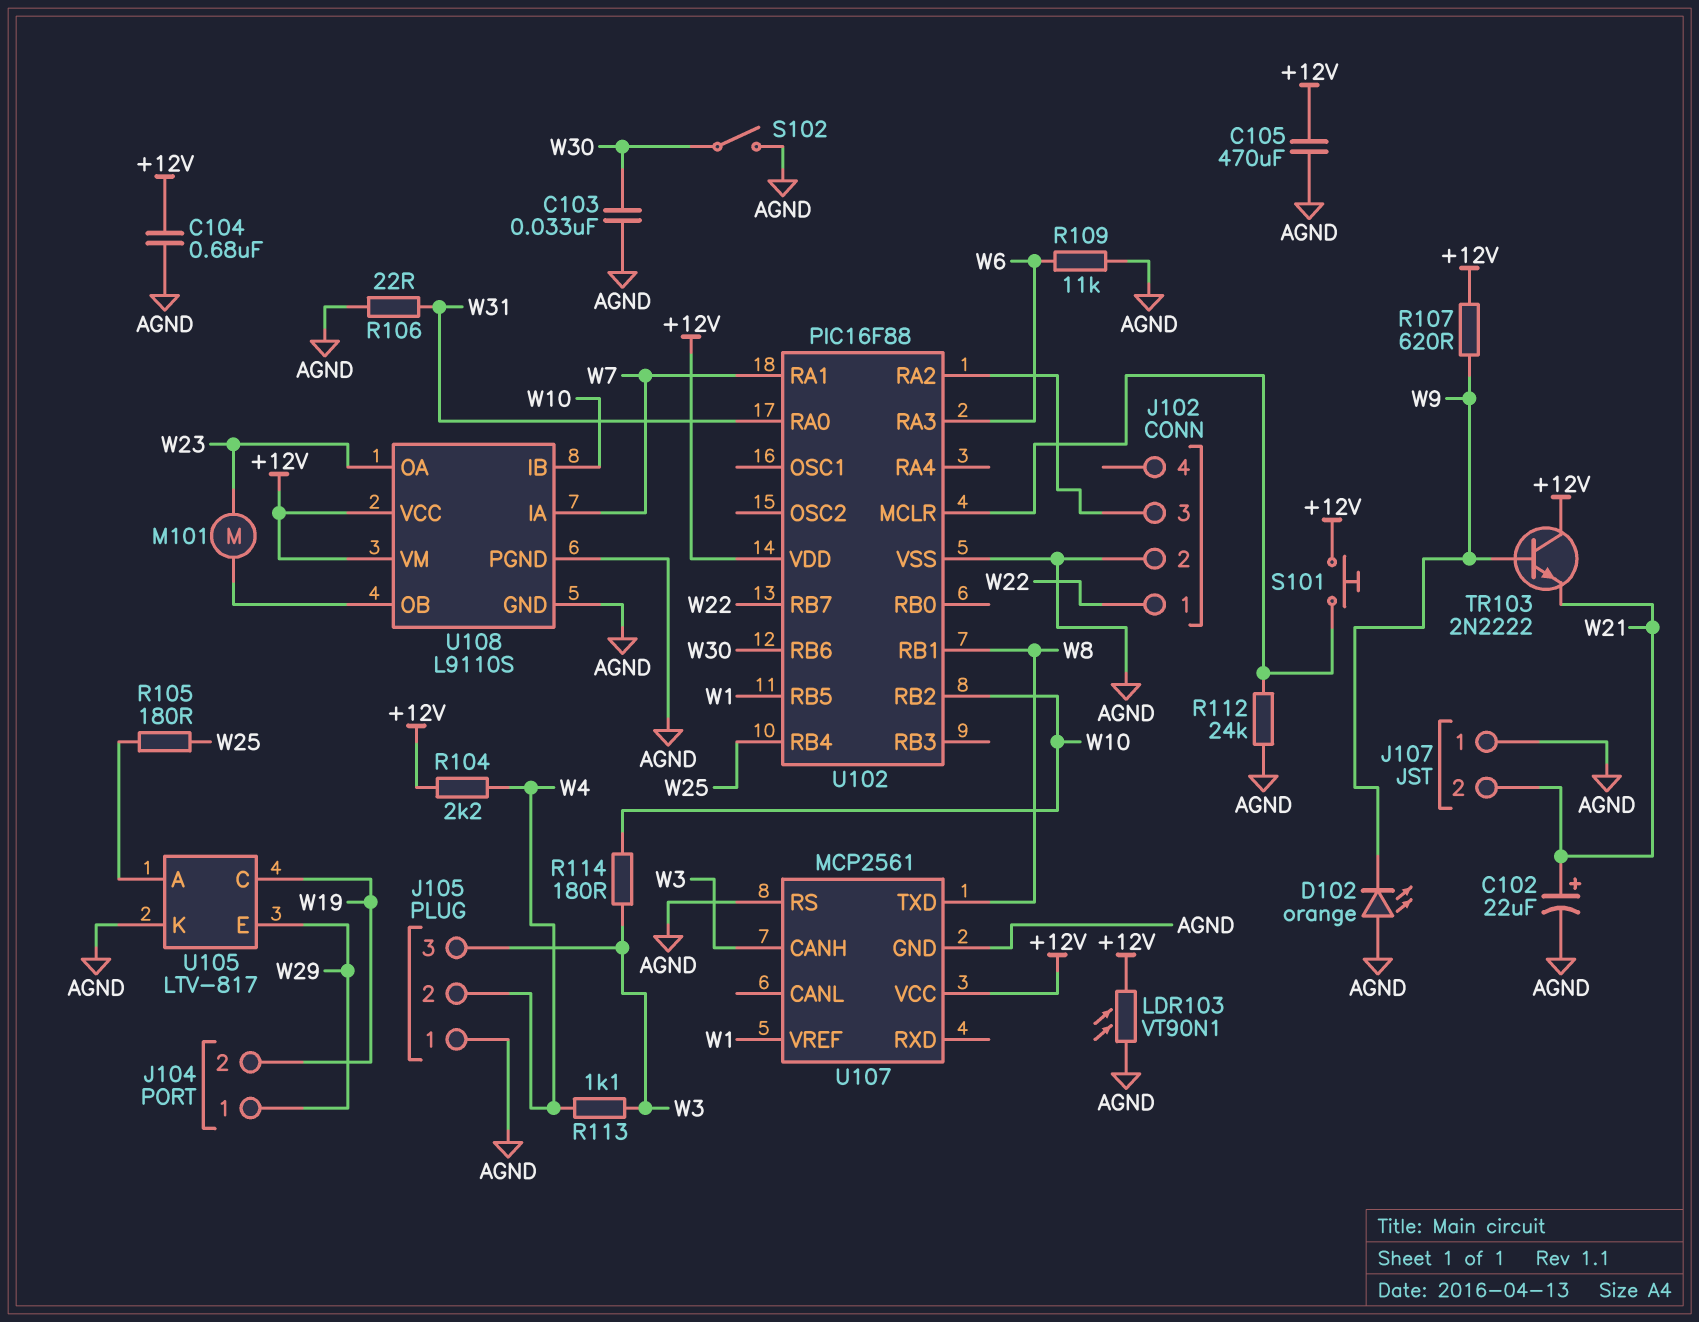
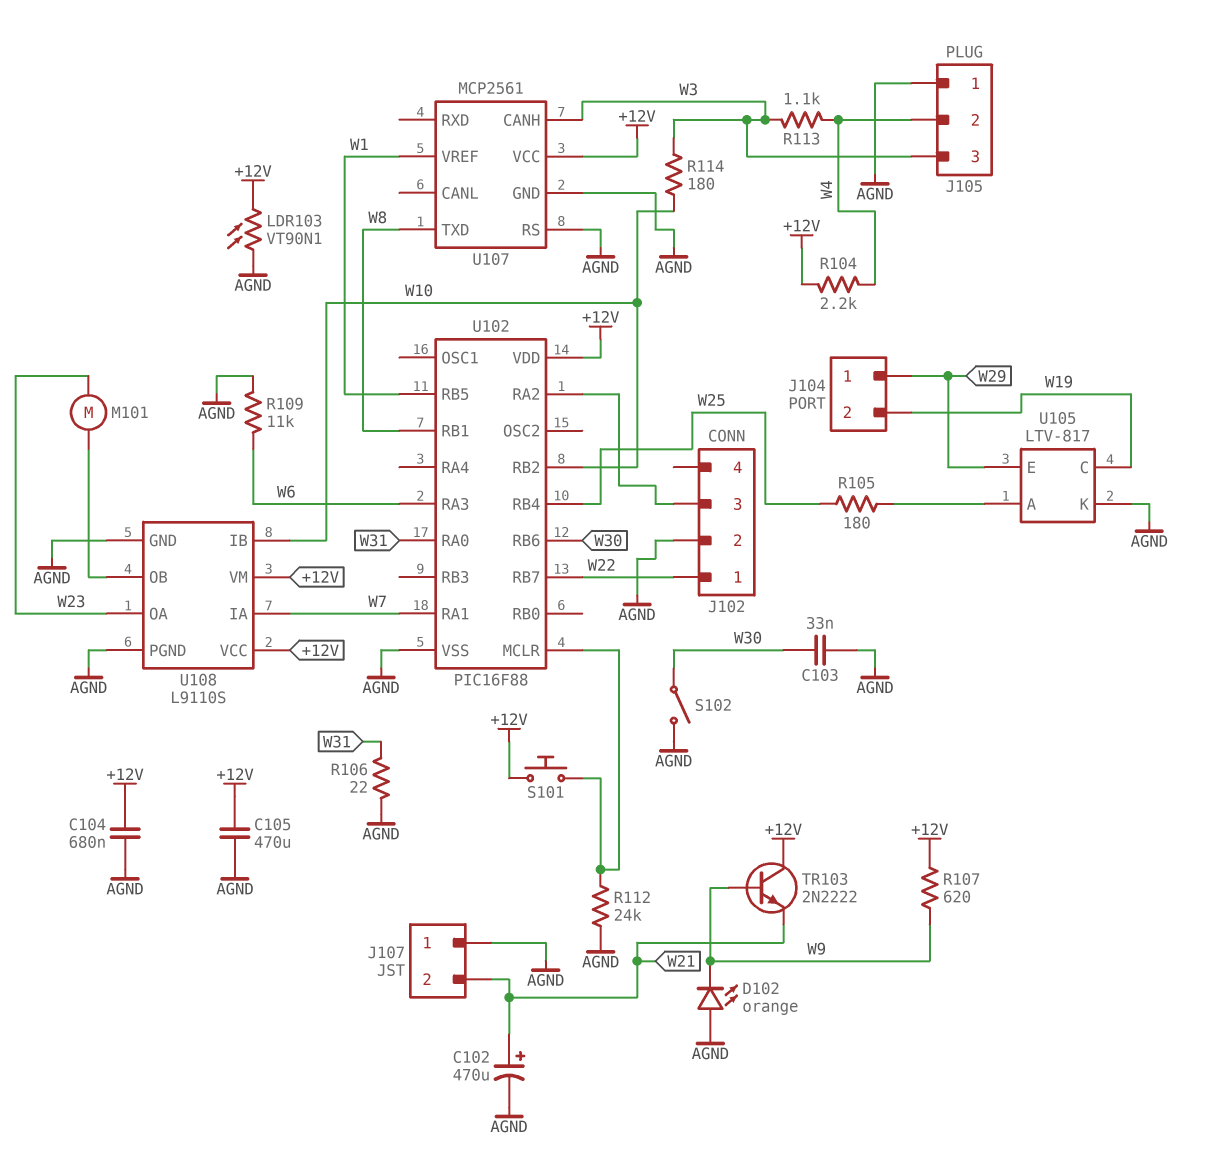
C102: 22uF (plus W21, minus AGND) -> 470uF (plus W21, minus AGND)

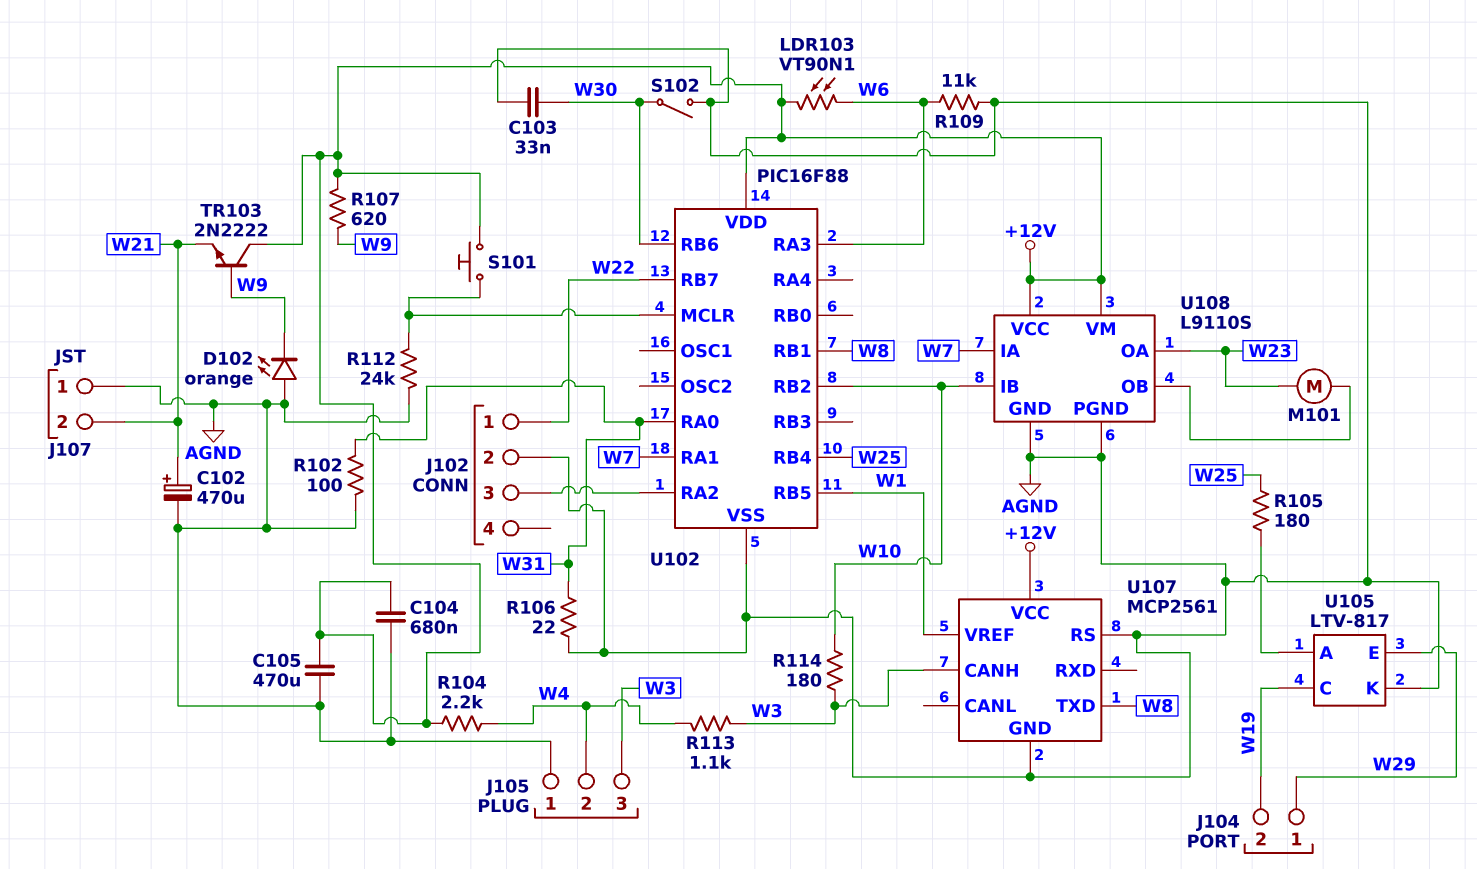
LDR103: VT90N1 (+12V, AGND) -> VT90N1 (+12V, W6)
R102: none -> 100 (AGND, W31)

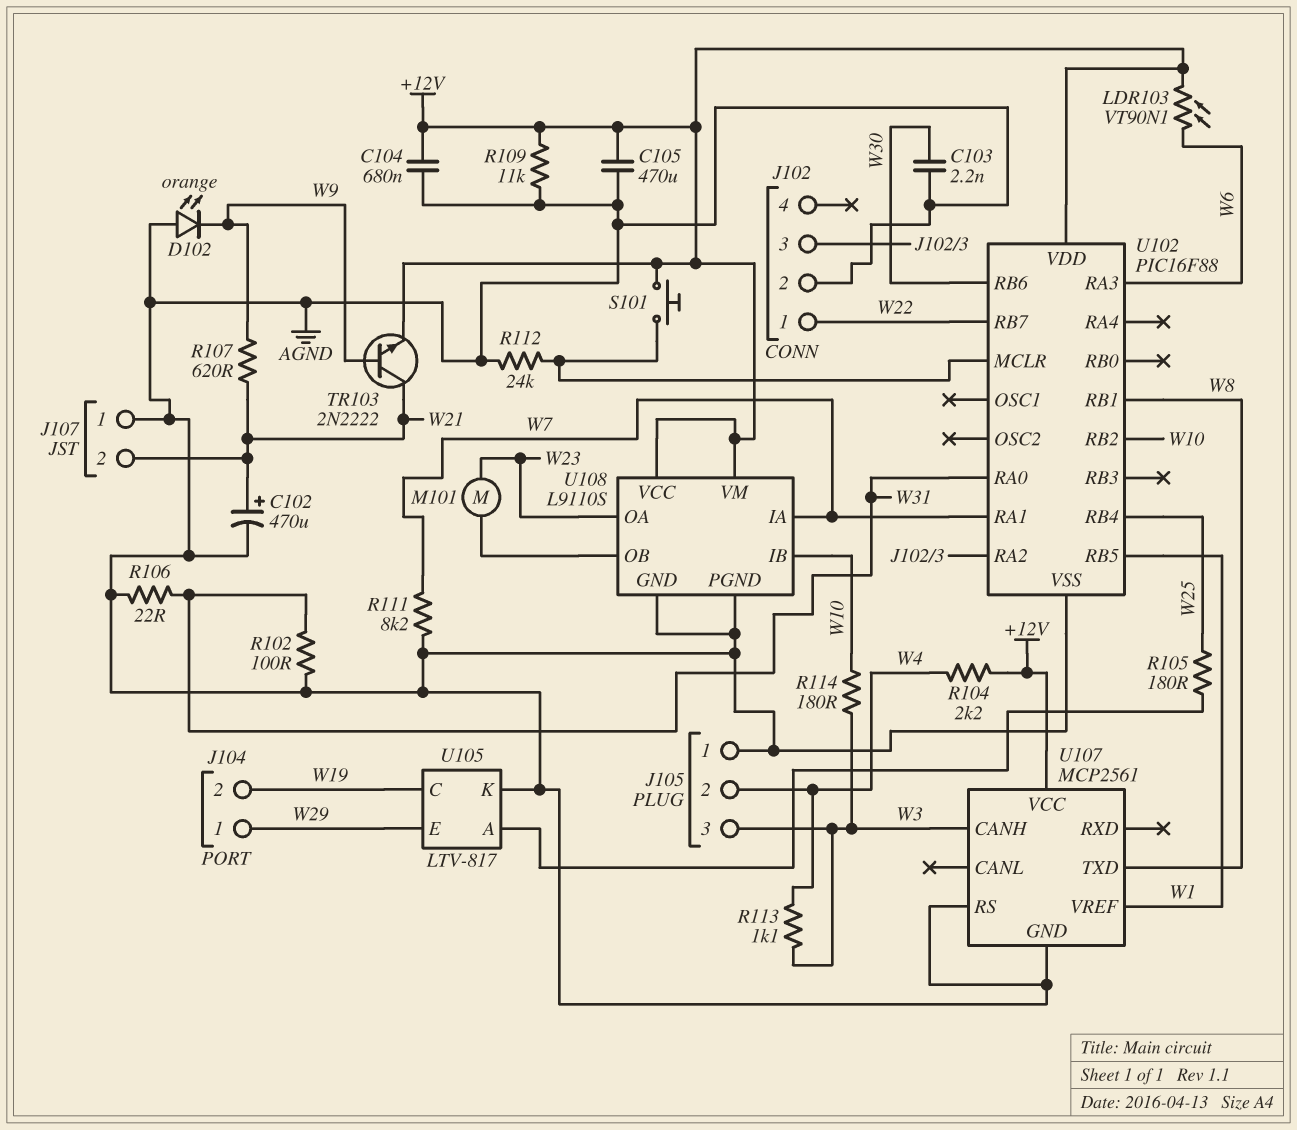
C103: 33nF (AGND, W30) -> 2.2nF (AGND, W30)
R107: 620 (+12V, W9) -> 620 (W9, W21)
R109: 11k (AGND, W6) -> 11k (+12V, AGND)
R111: none -> 8.2k (AGND, W7)
S102: switch (AGND, W30) -> none
TR103: NPN 2N2222 (B W9, C +12V, E W21) -> NPN 2N2222 (B W9, C W21, E +12V)

